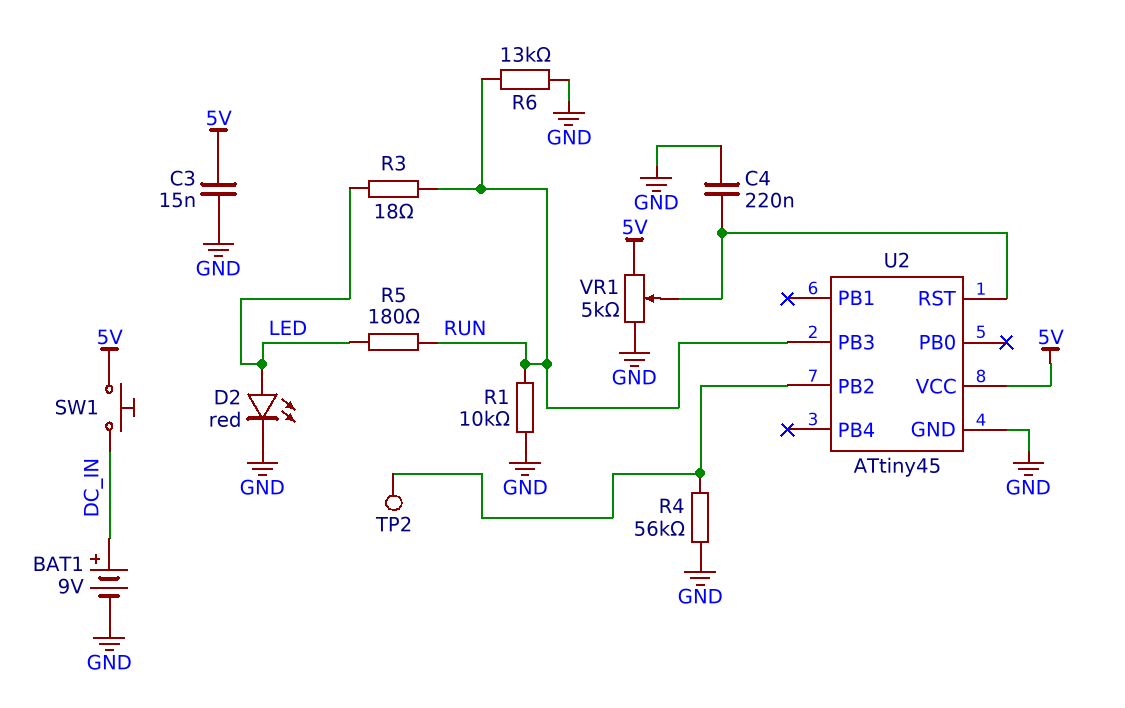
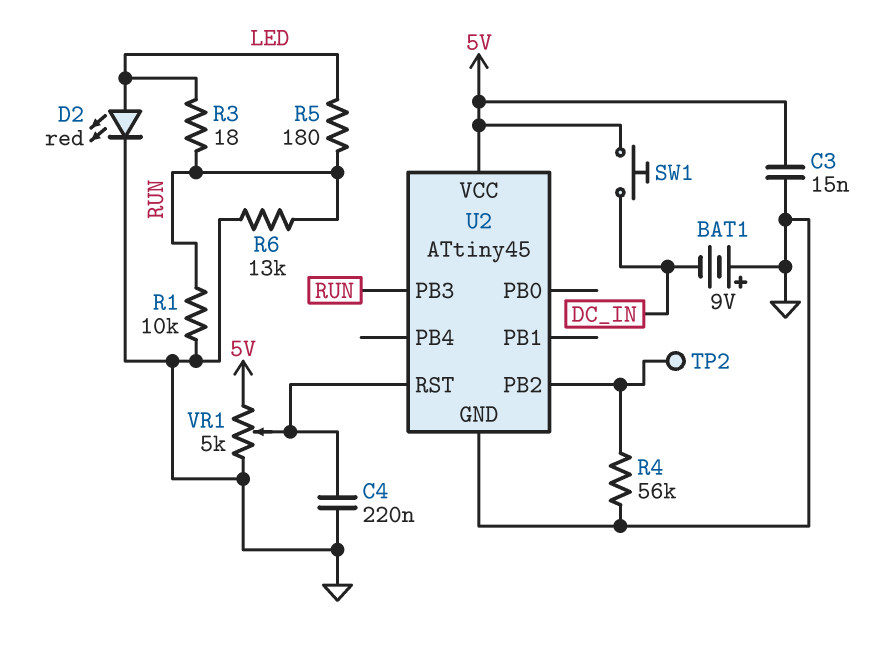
BAT1: 9V (plus DC_IN, minus GND) -> 9V (plus GND, minus DC_IN)

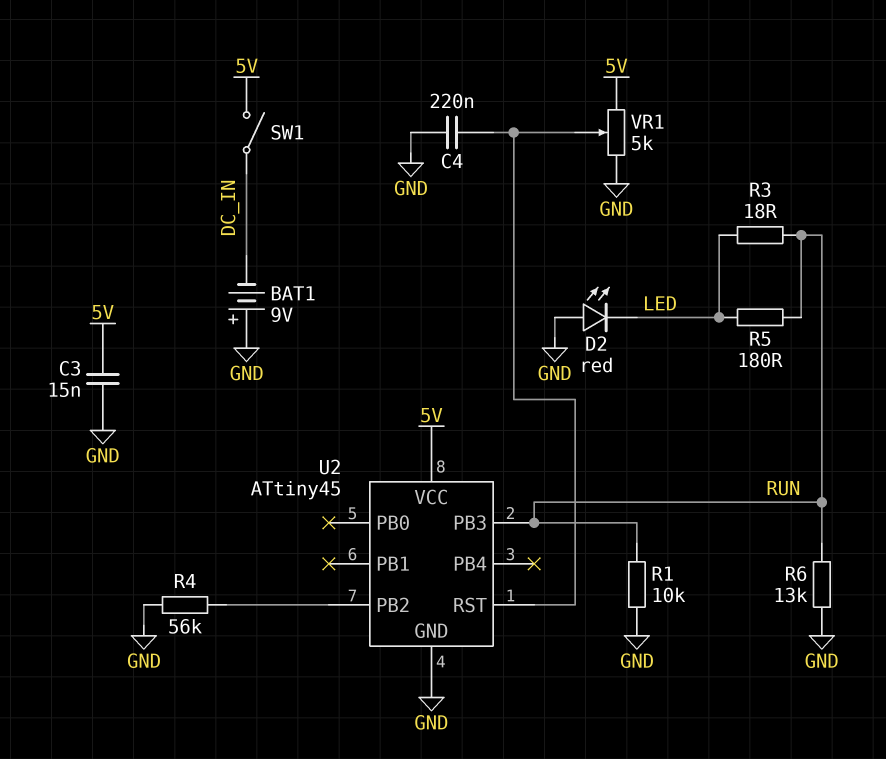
D2: LED red (A LED, K GND) -> LED red (A GND, K LED)
SW1: button (5V, DC_IN) -> switch (5V, DC_IN)
TP2: test point (U2/PB2) -> none

